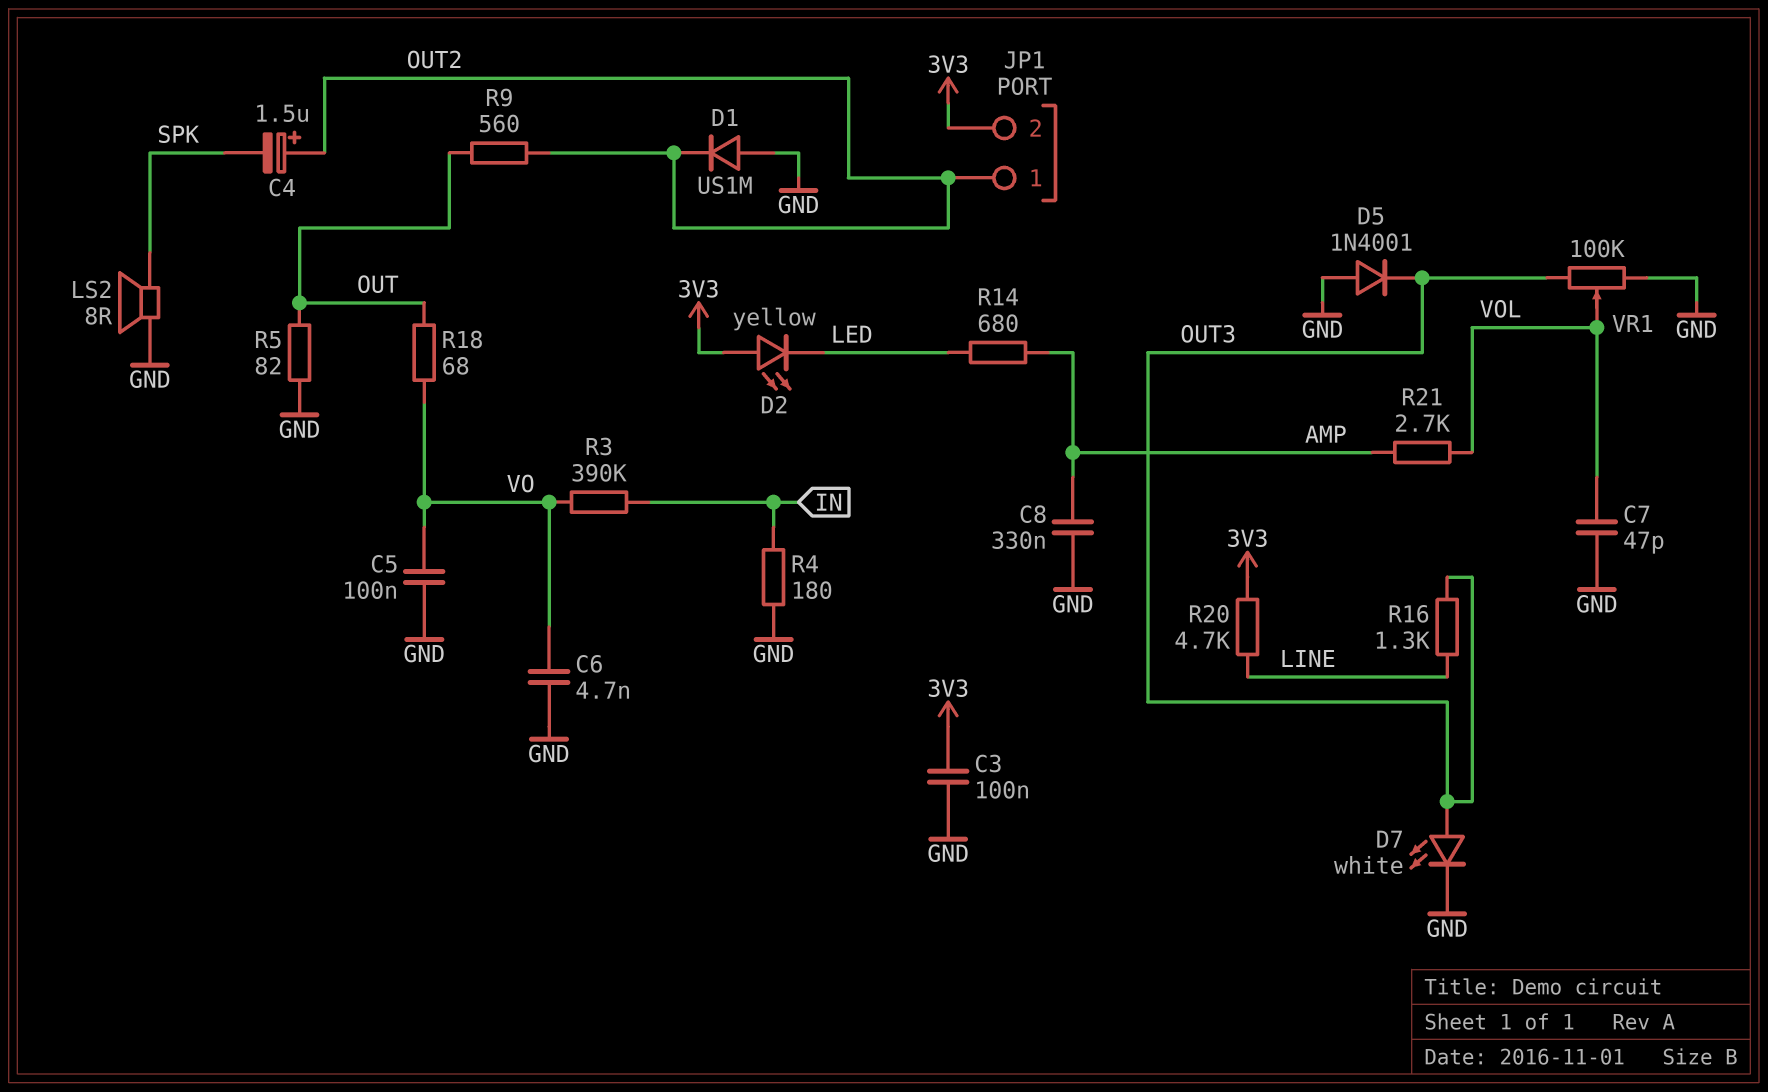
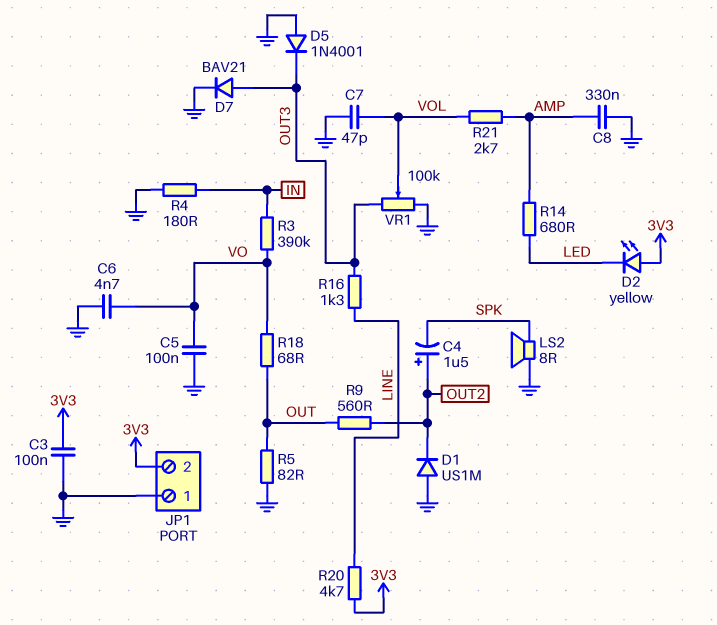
D7: LED white (A OUT3, K GND) -> diode BAV21 (A OUT3, K GND)
JP1 pin 1: OUT2 -> GND

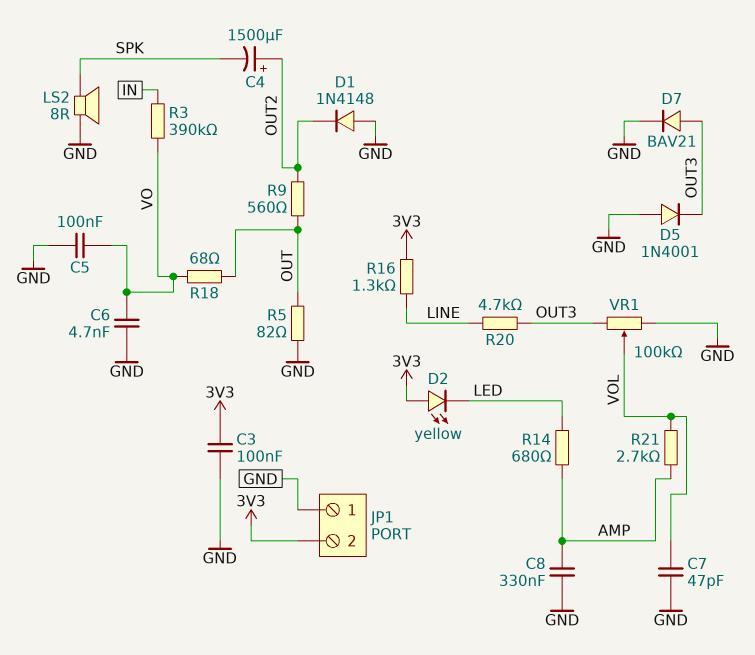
C4: 1.5uF (plus OUT2, minus SPK) -> 1500uF (plus OUT2, minus SPK)
D1: diode US1M (A GND, K OUT2) -> diode 1N4148 (A GND, K OUT2)
R4: 180 (GND, IN) -> none
R16: 1.3k (LINE, OUT3) -> 1.3k (3V3, LINE)
R20: 4.7k (3V3, LINE) -> 4.7k (LINE, OUT3)

